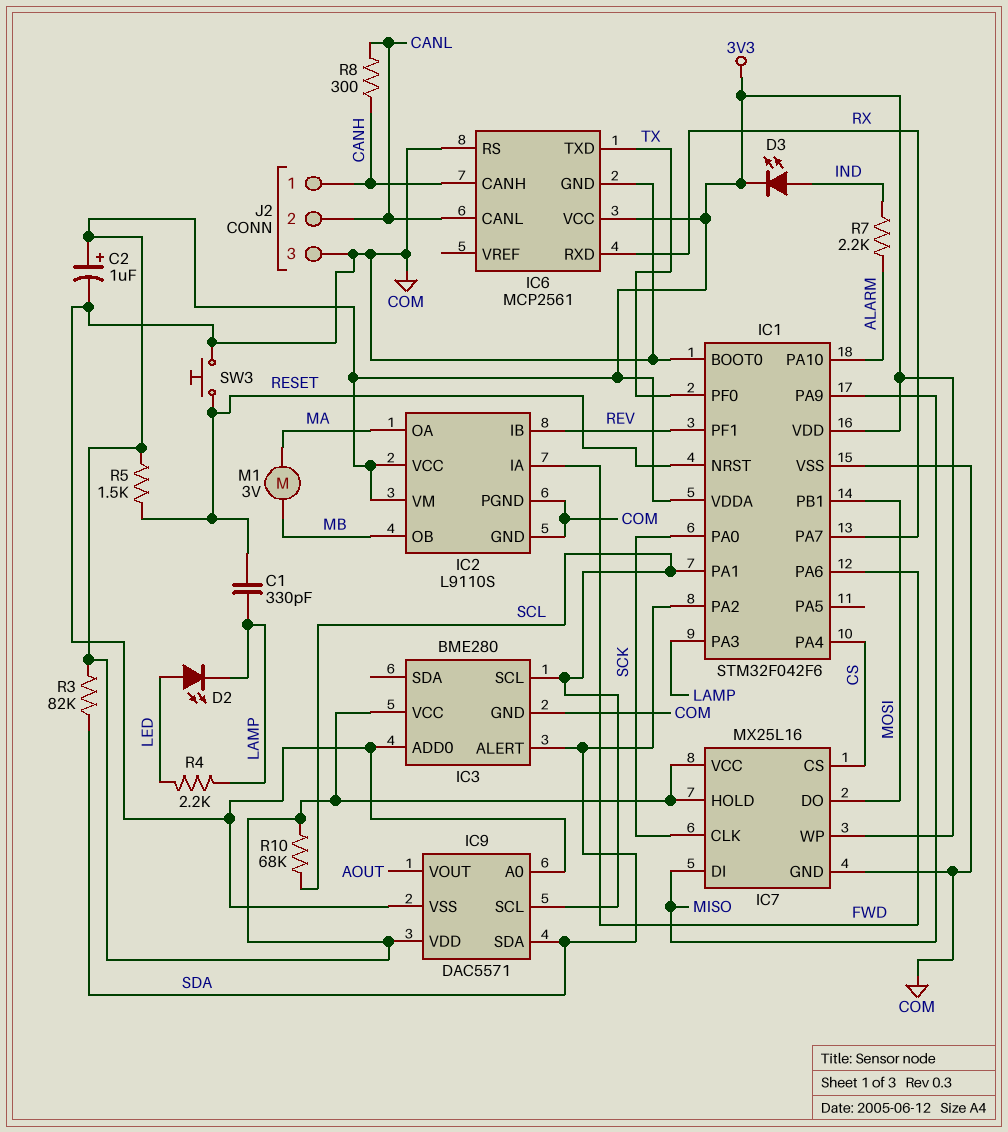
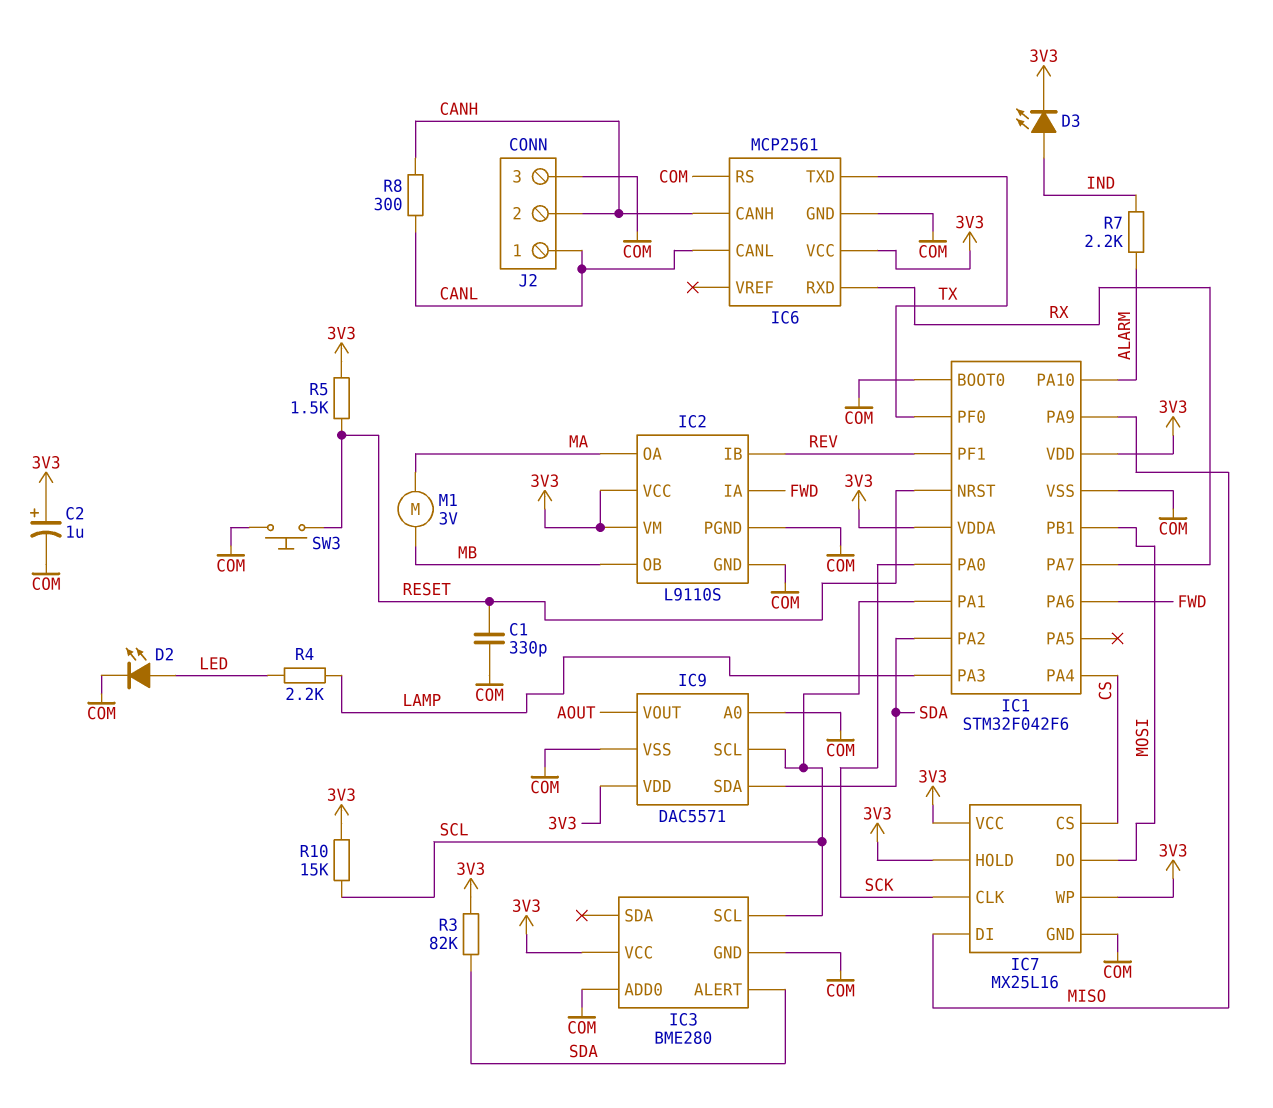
C1: 330pF (LAMP, RESET) -> 330pF (COM, RESET)
D2: LED (A LED, K LAMP) -> LED (A LED, K COM)
J2 pin 1: CANH -> CANL
J2 pin 2: CANL -> CANH
R10: 68k (3V3, SCL) -> 15k (3V3, SCL)

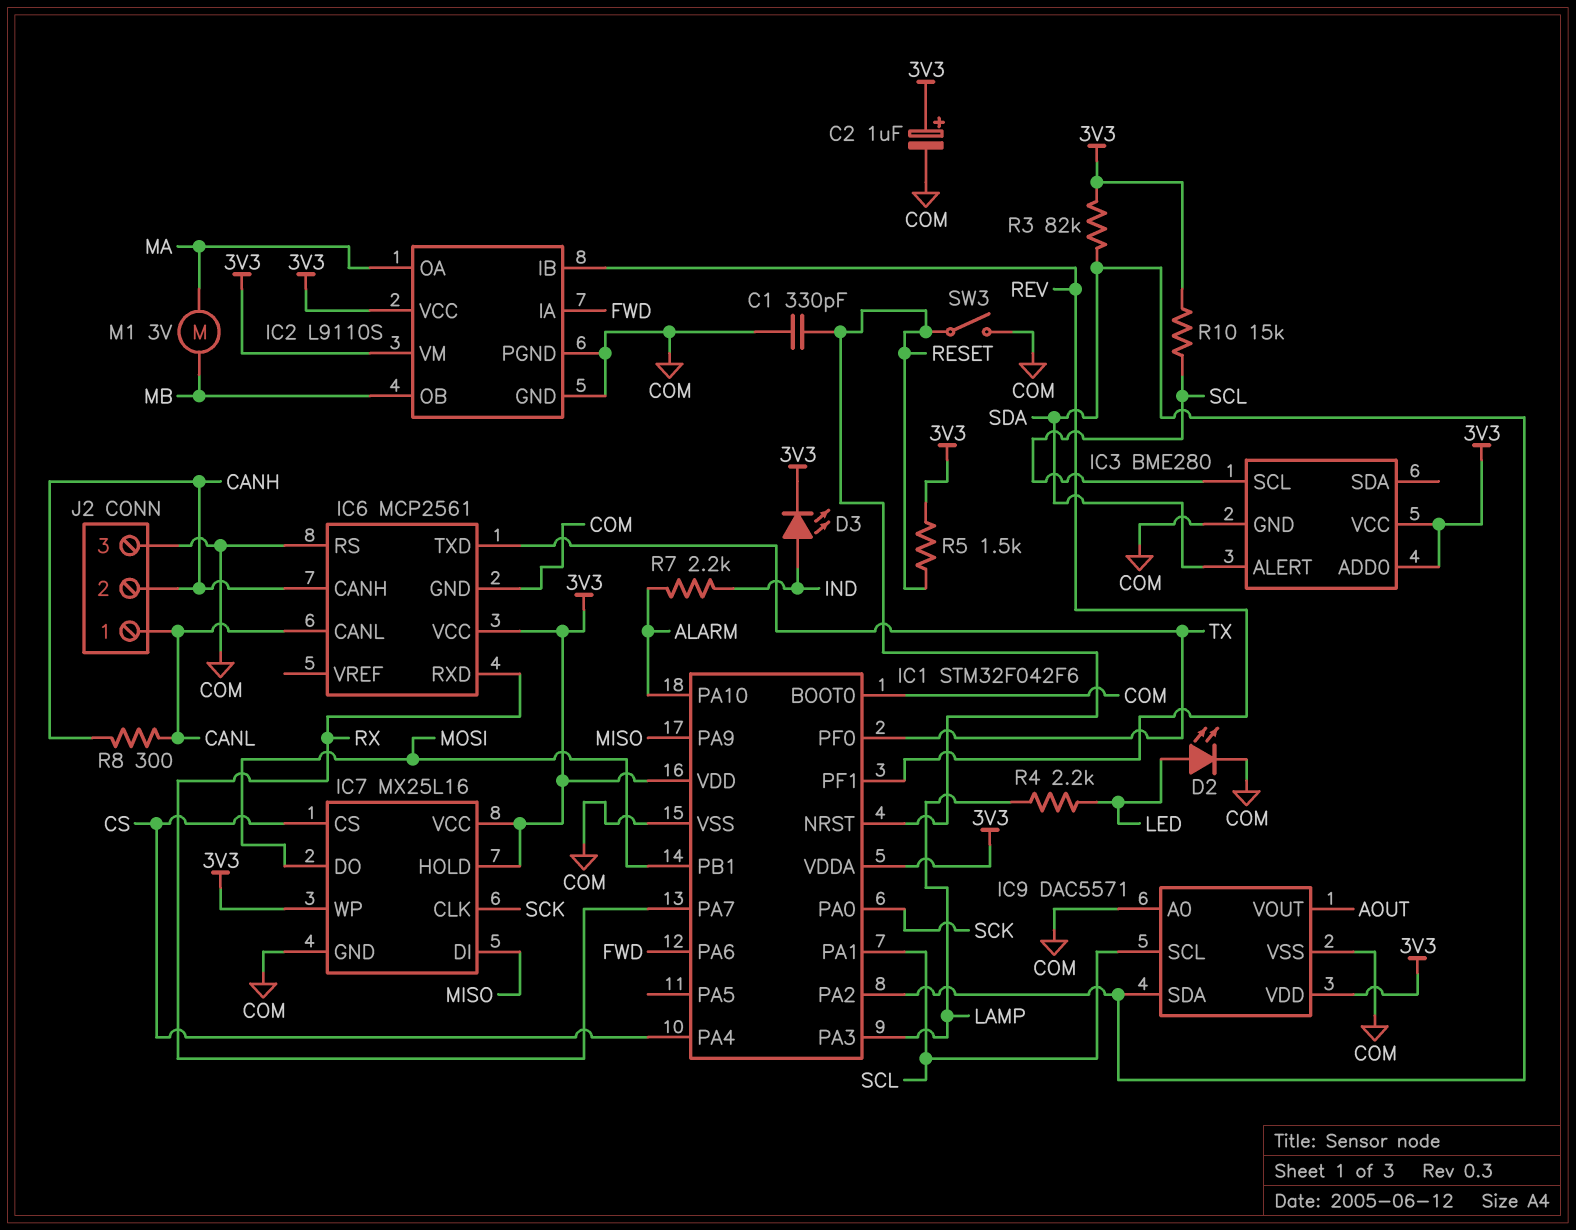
IC3 pin ADD0: COM -> 3V3
SW3: button (COM, RESET) -> switch (COM, RESET)

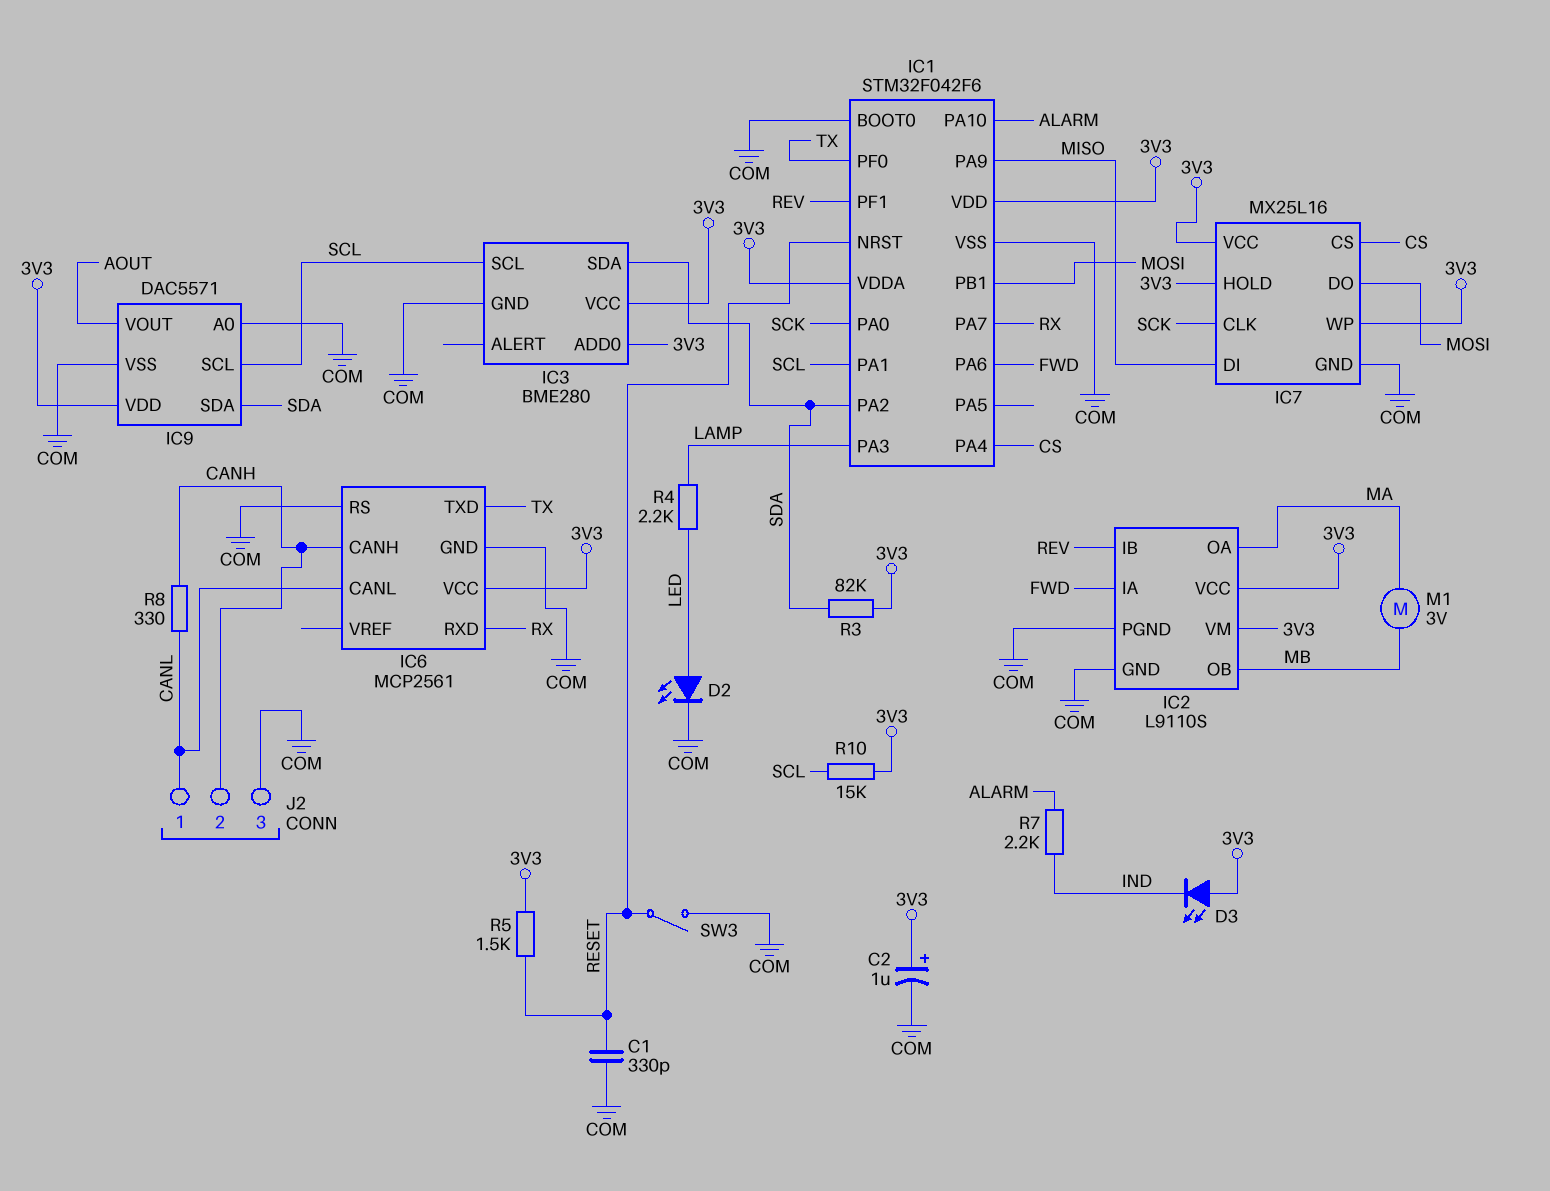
D3: LED (A IND, K 3V3) -> LED (A 3V3, K IND)
IC3 pin ALERT: SDA -> none
IC3 pin SDA: none -> SDA
R8: 300 (CANH, CANL) -> 330 (CANH, CANL)

